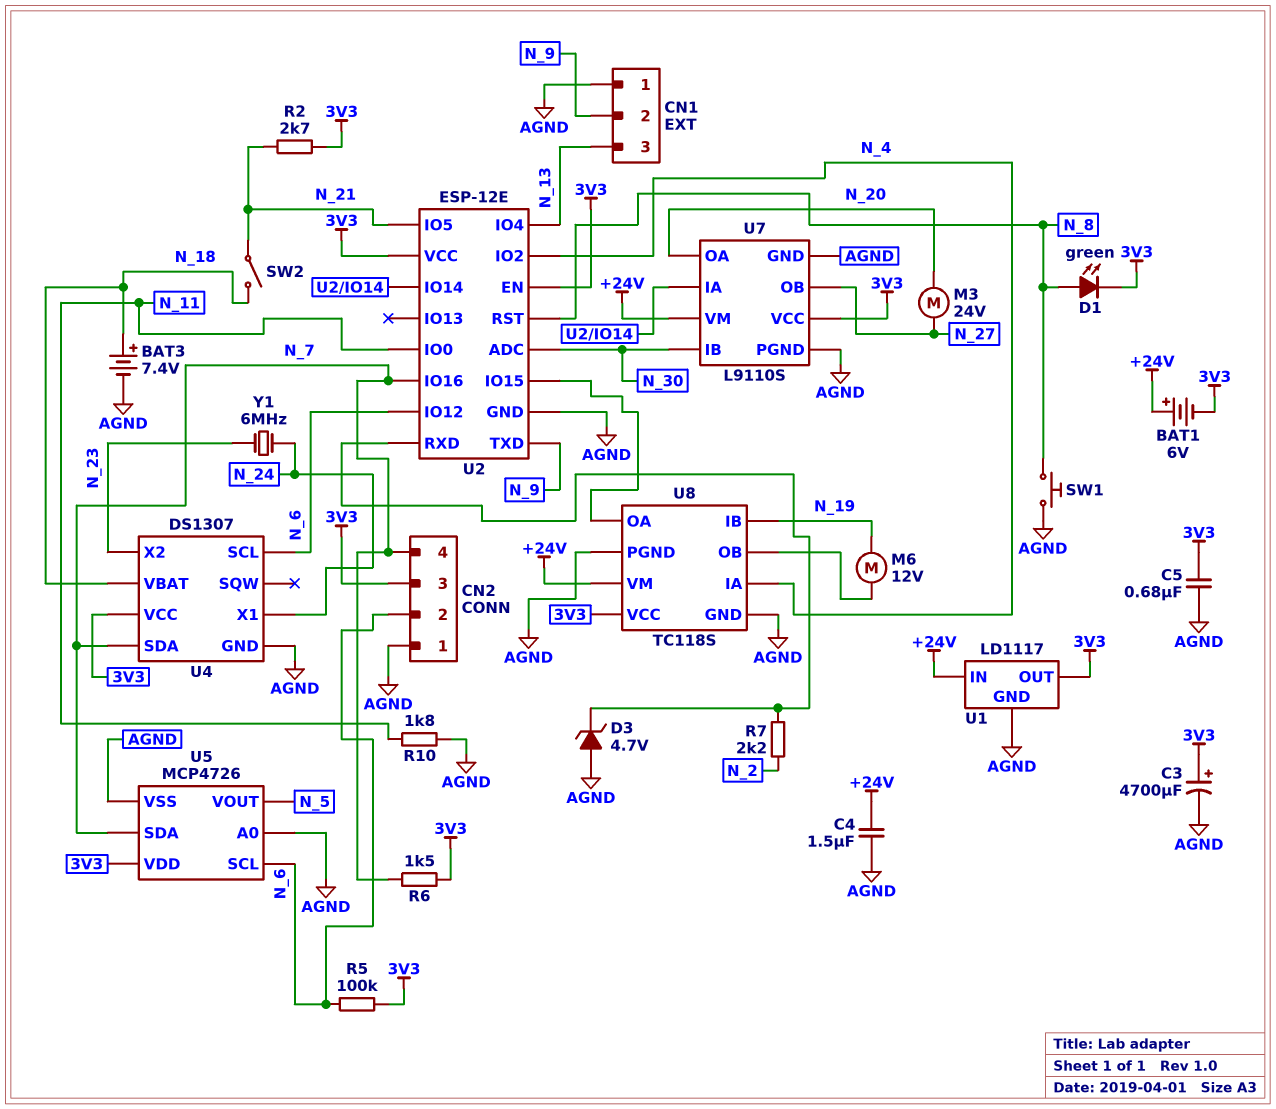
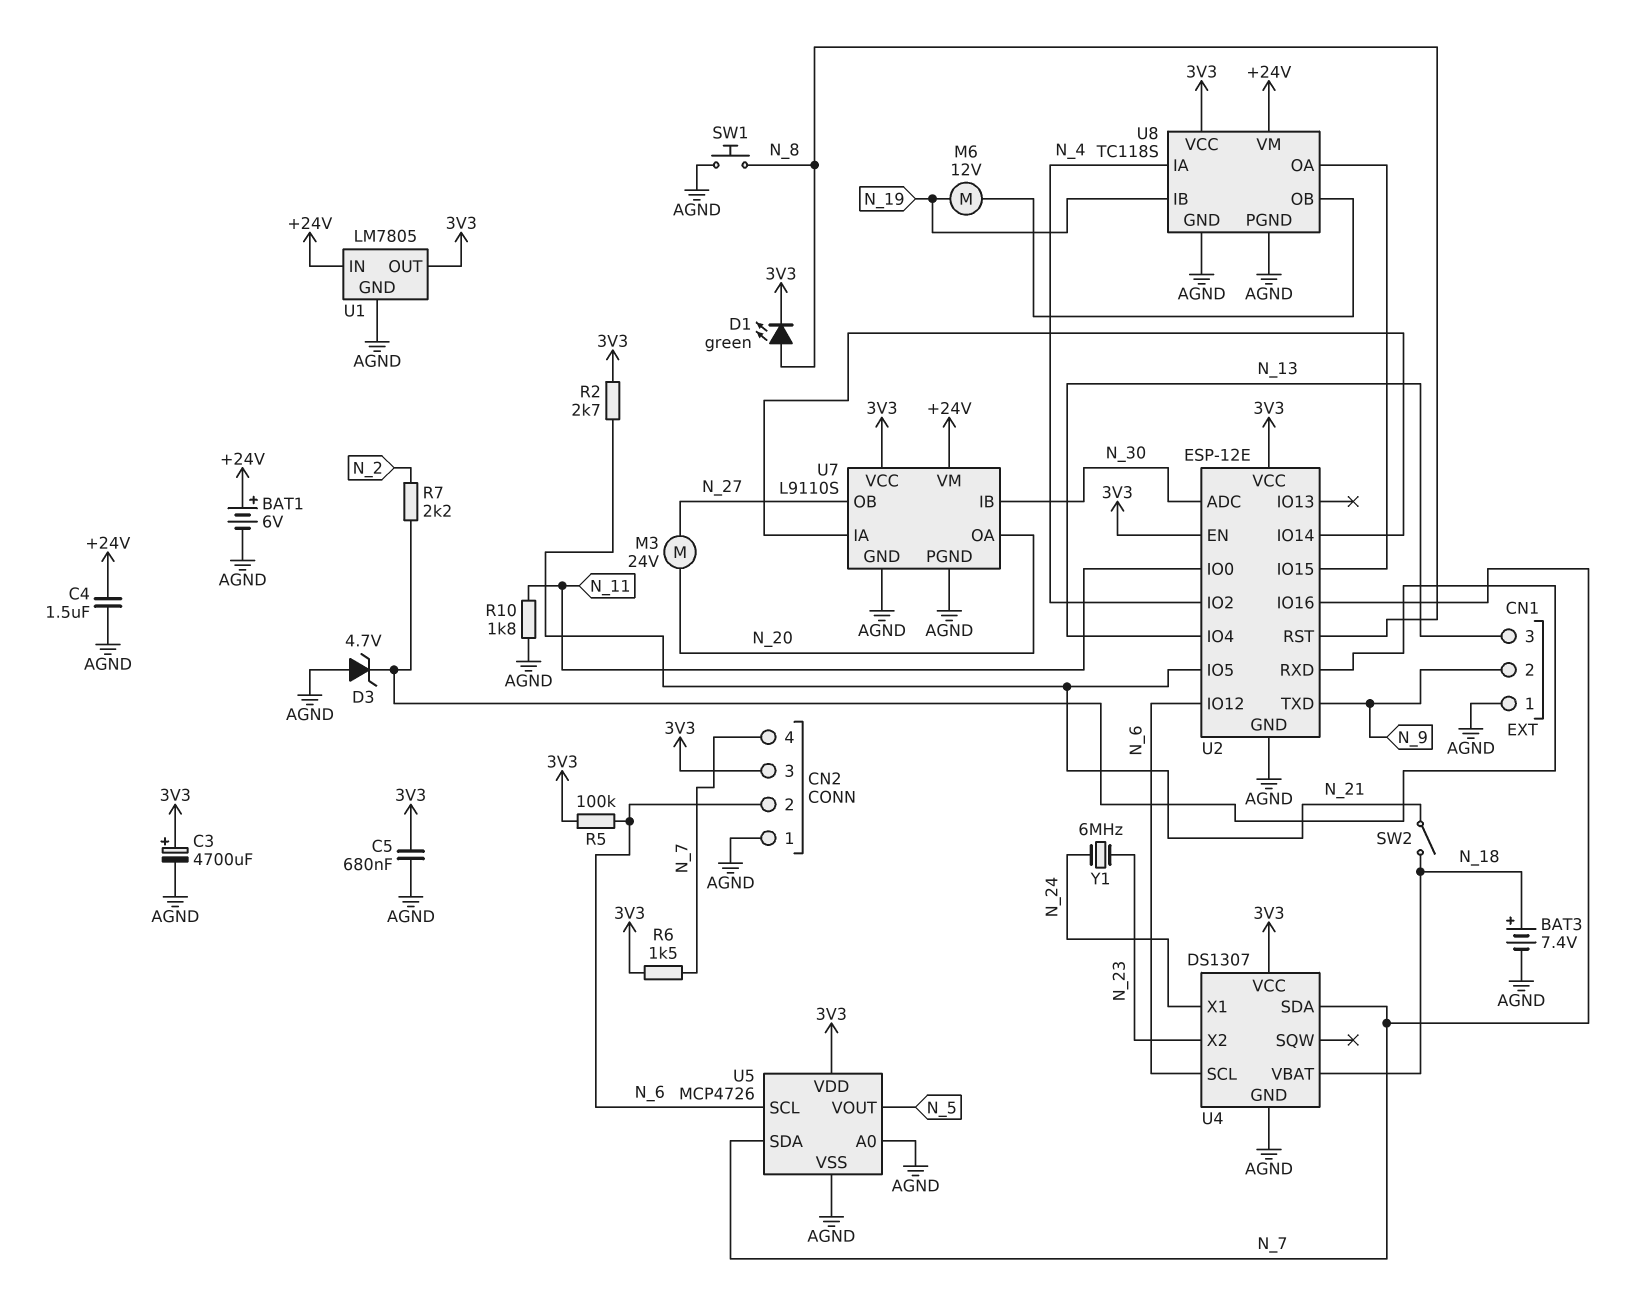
BAT1: 6V (plus +24V, minus 3V3) -> 6V (plus +24V, minus AGND)
U1: LD1117 -> LM7805

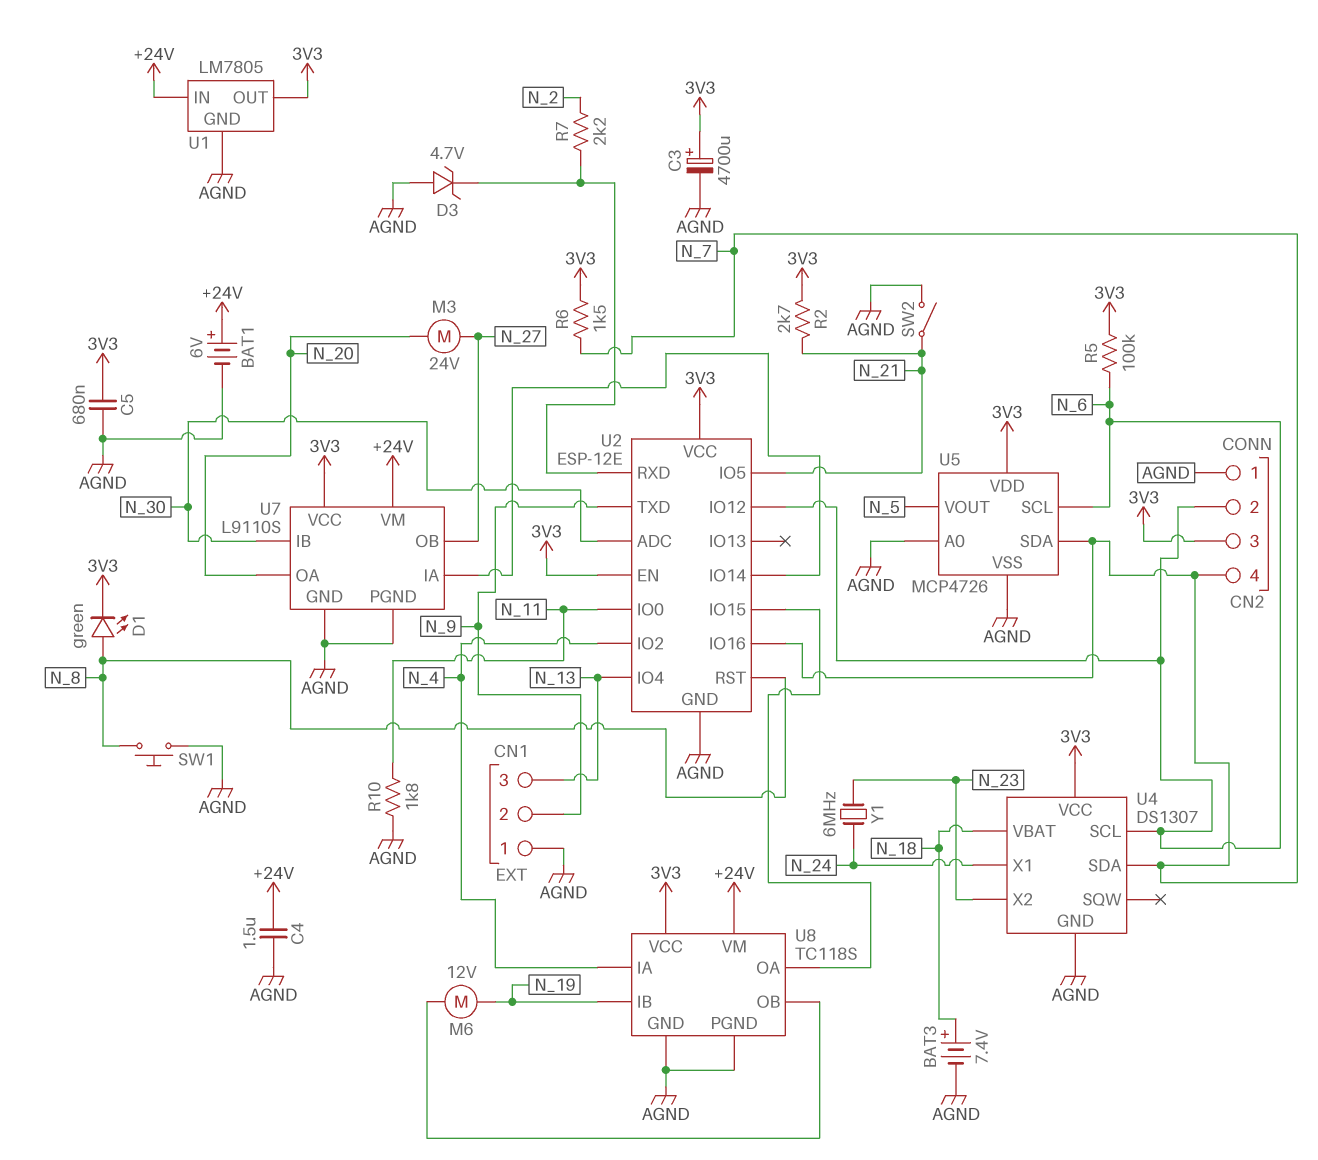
SW2: switch (N_18, N_21) -> switch (AGND, N_21)

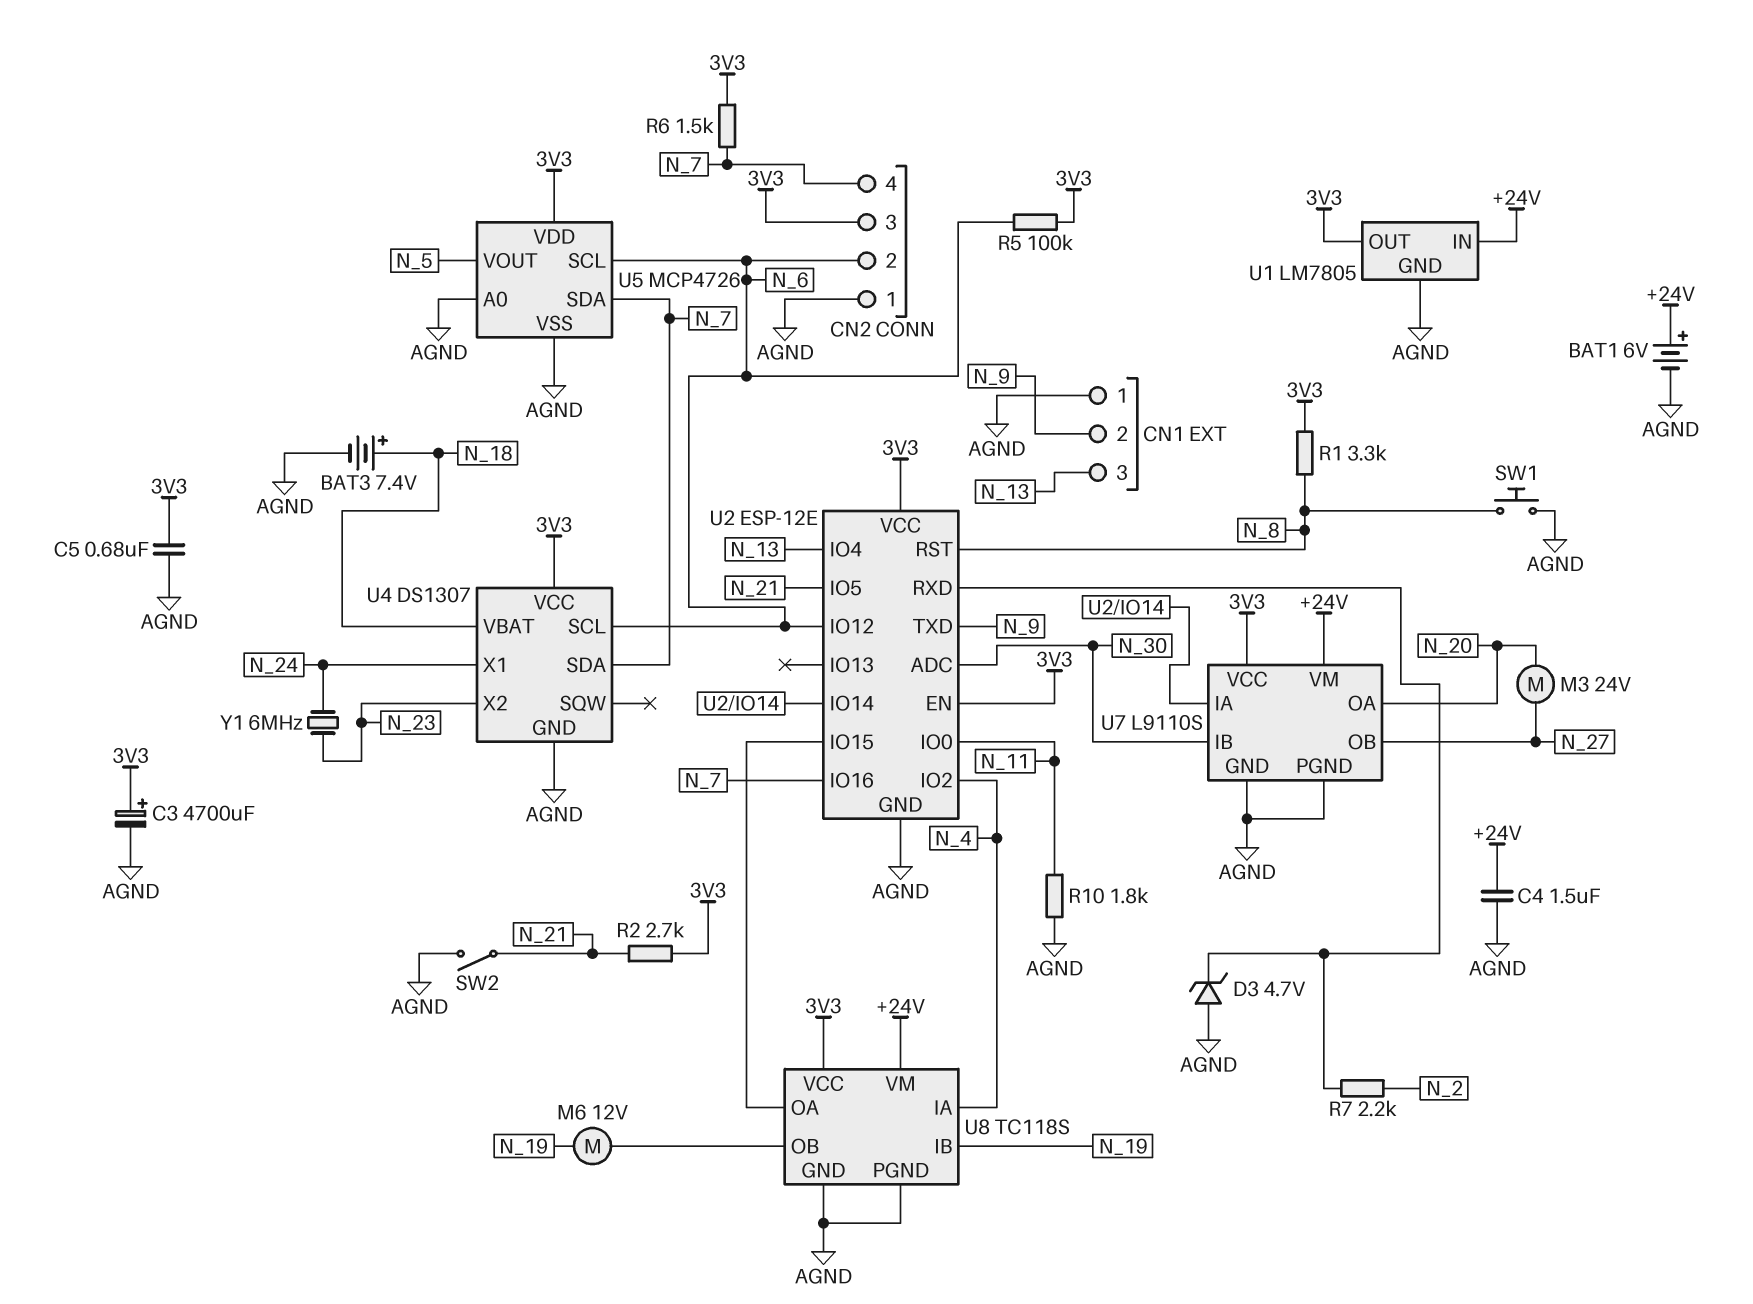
D1: LED green (A N_8, K 3V3) -> none
R1: none -> 3.3k (3V3, N_8)

